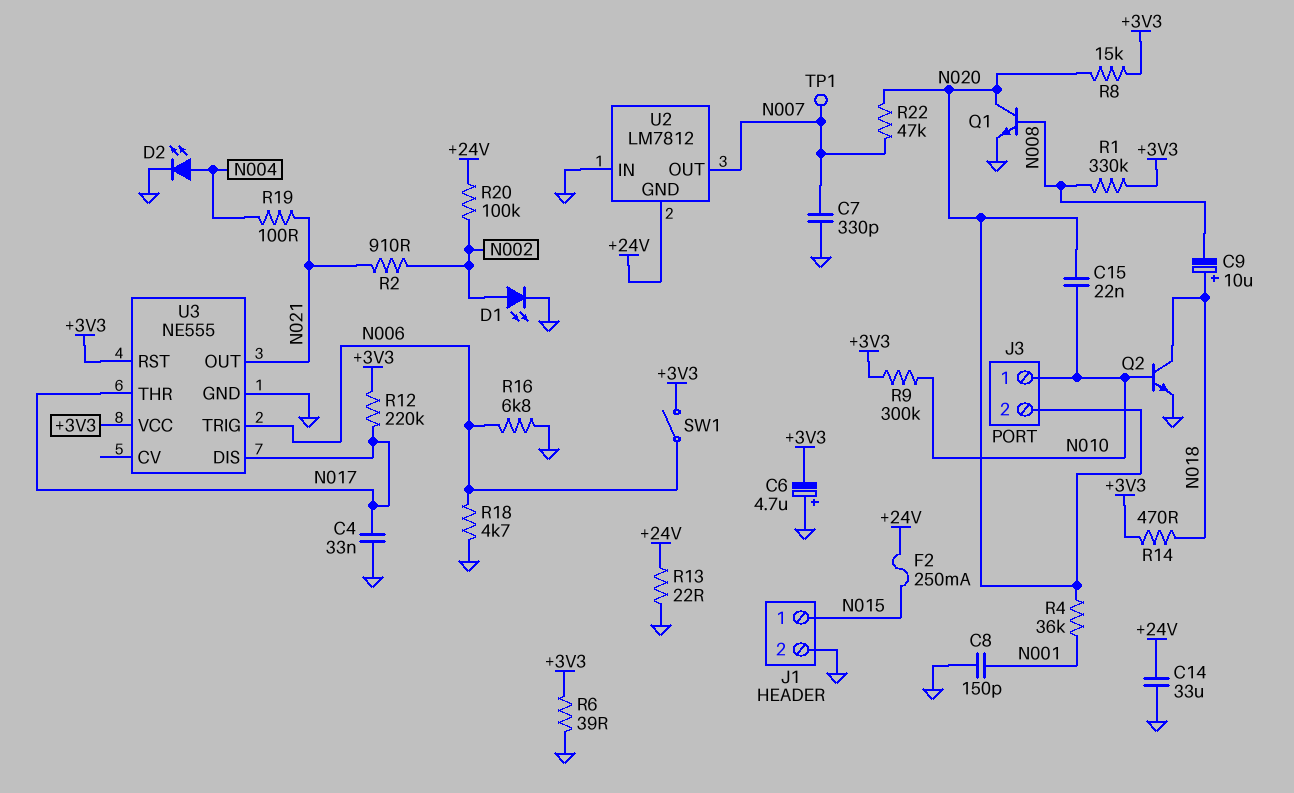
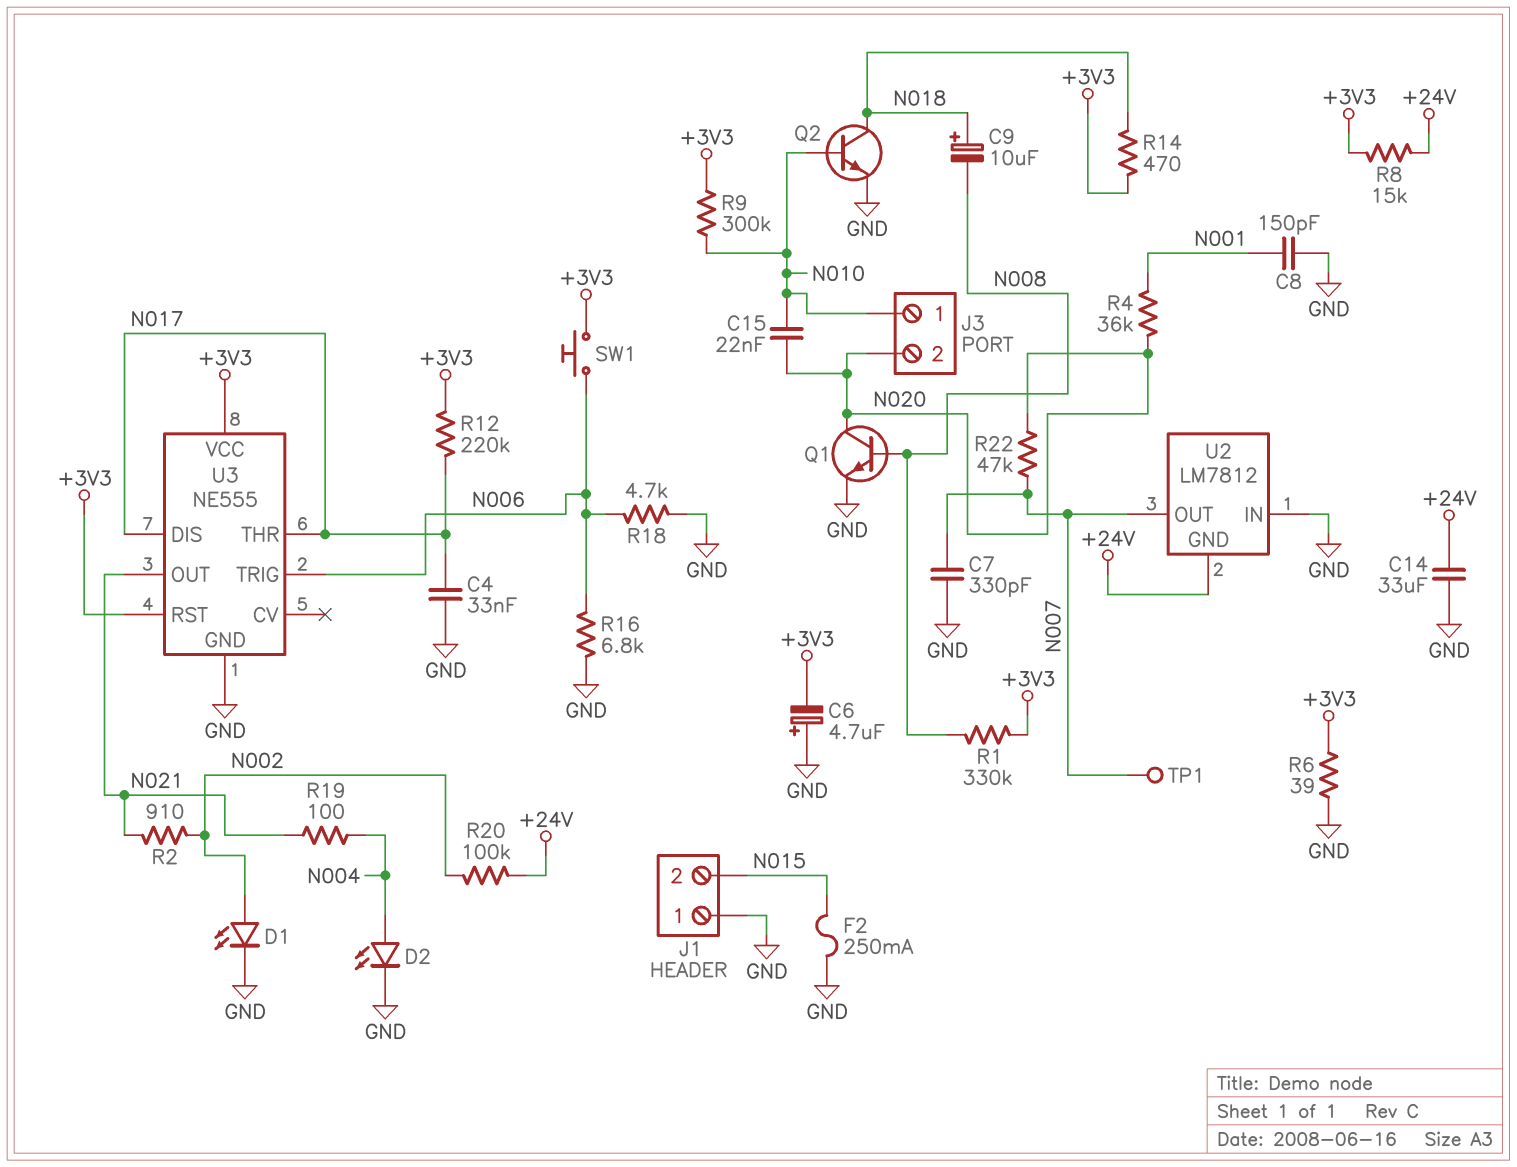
F2: 250mA (+24V, N015) -> 250mA (GND, N015)
J1 pin 1: N015 -> GND
J1 pin 2: GND -> N015
R8: 15k (+3V3, N020) -> 15k (+3V3, +24V)
R13: 22 (+24V, GND) -> none
SW1: switch (+3V3, N006) -> button (+3V3, N006)

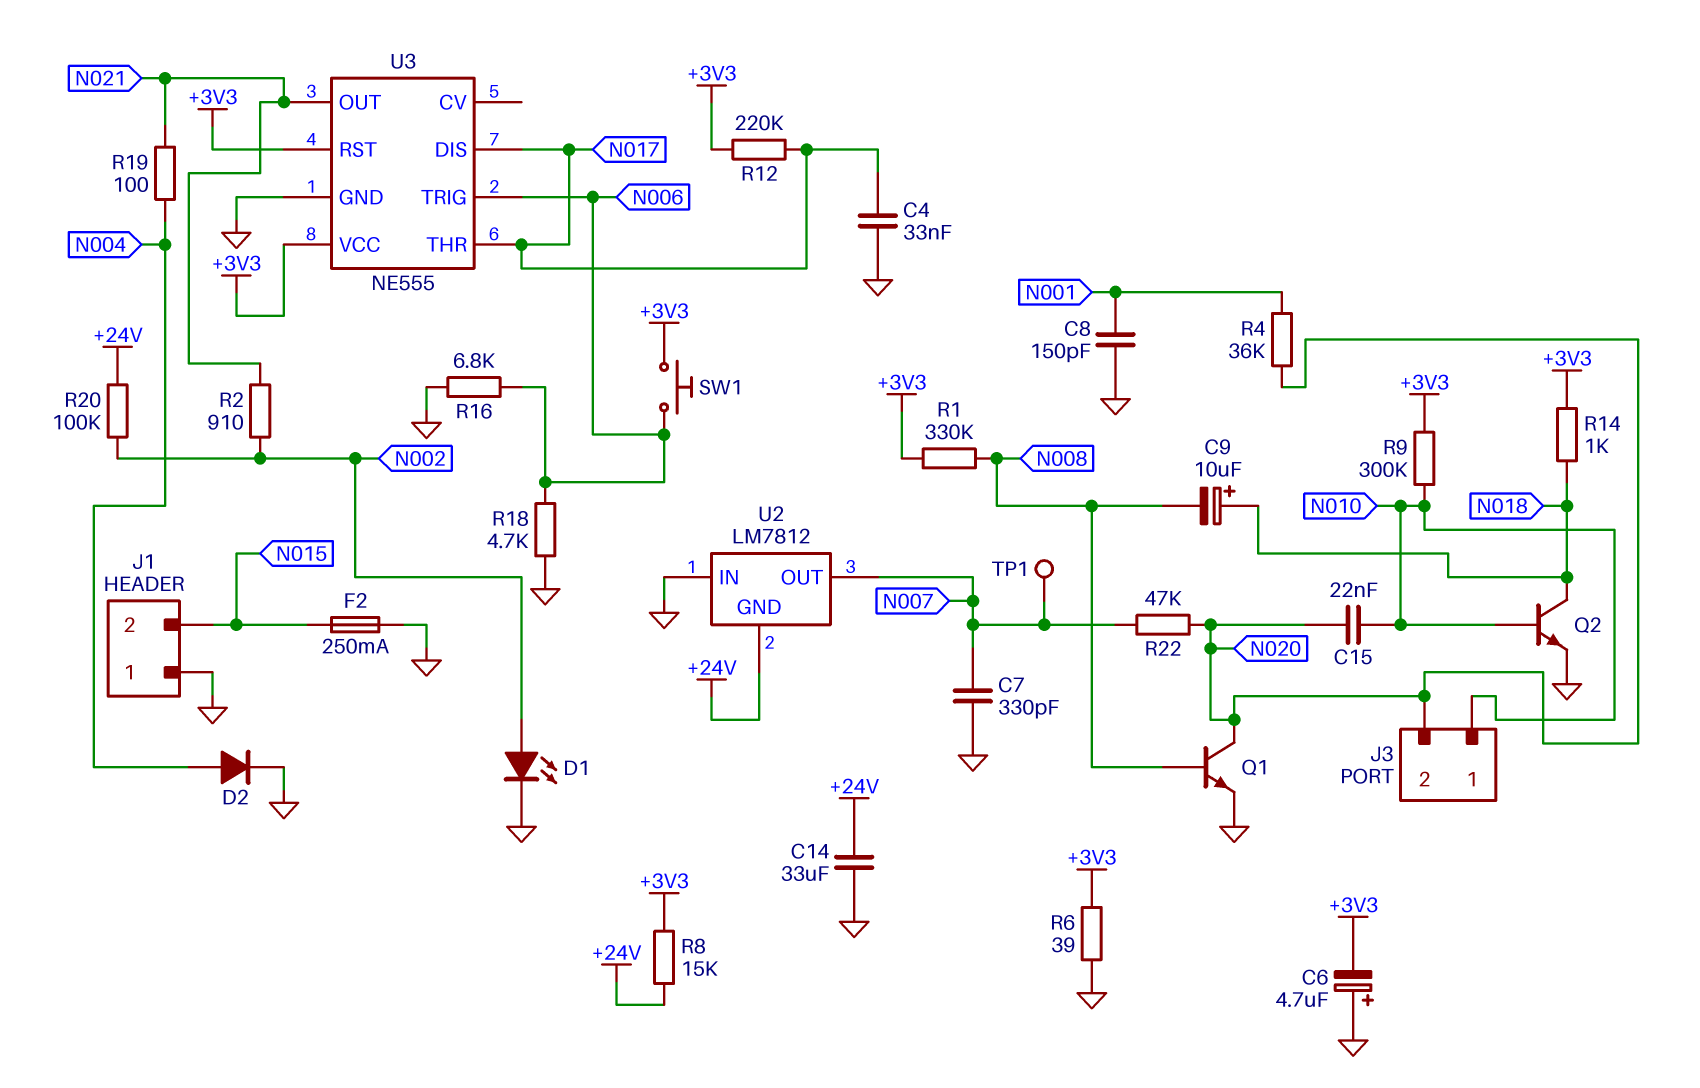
D2: LED (A N004, K GND) -> diode (A N004, K GND)
R14: 470 (+3V3, N018) -> 1k (+3V3, N018)

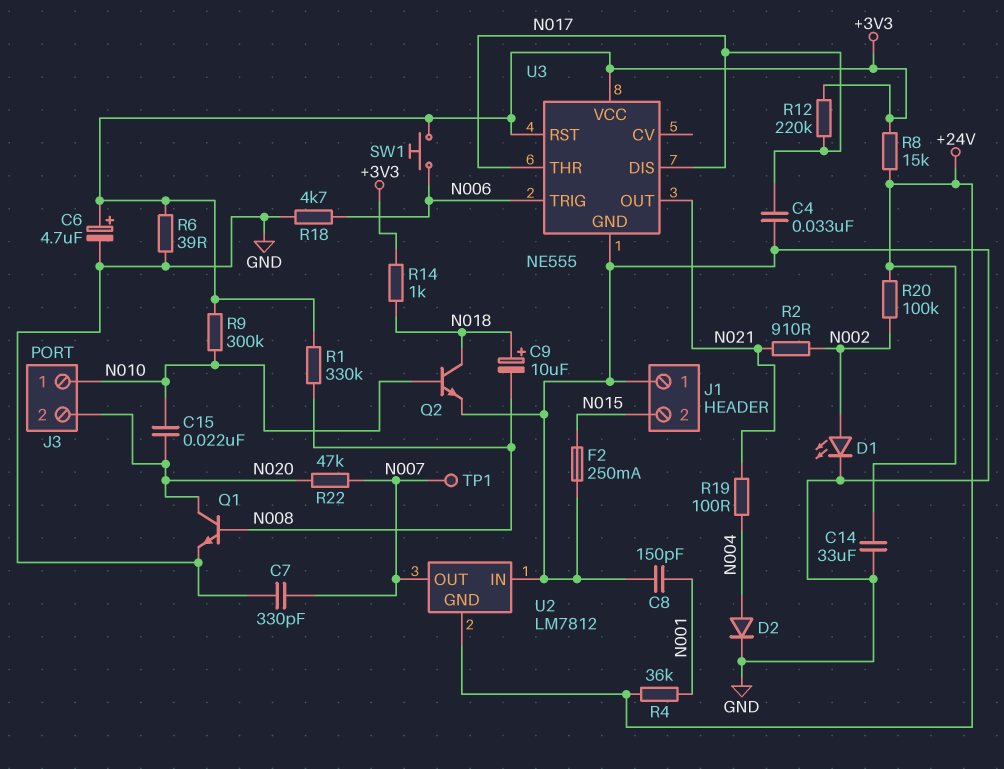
C6: 4.7uF (plus GND, minus +3V3) -> 4.7uF (plus +3V3, minus GND)
R4: 36k (N001, N020) -> 36k (+24V, N001)
R16: 6.8k (GND, N006) -> none

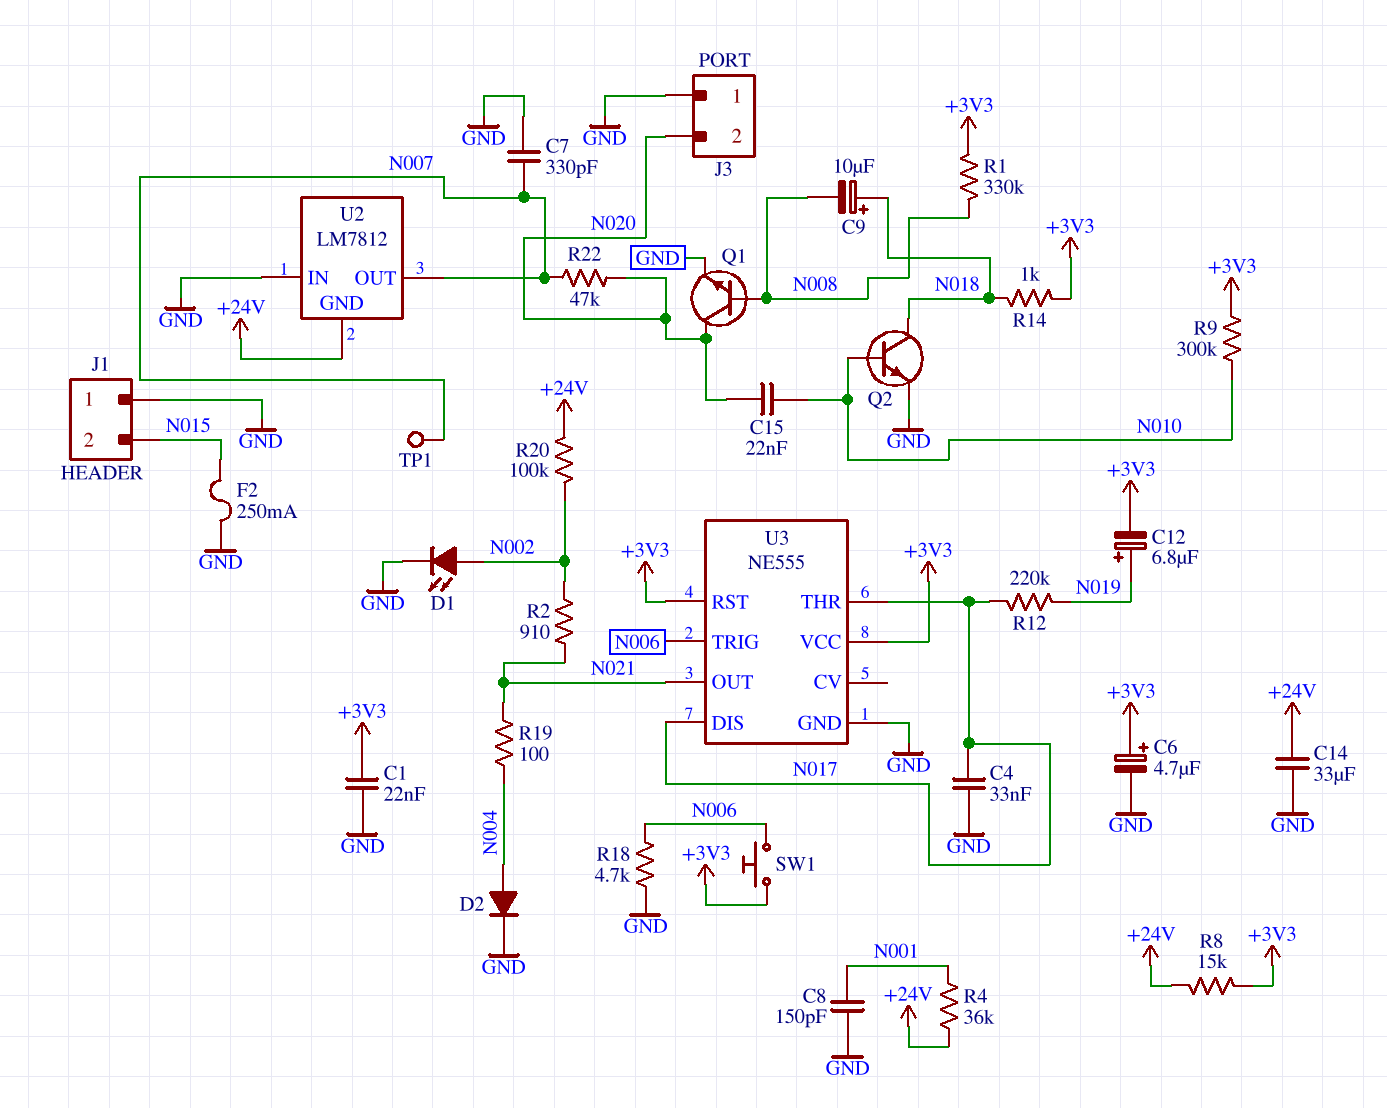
C1: none -> 22nF (+3V3, GND)
C12: none -> 6.8uF (plus N019, minus +3V3)
J3 pin 1: N010 -> GND
R6: 39 (+3V3, GND) -> none
R12: 220k (+3V3, N017) -> 220k (N017, N019)

